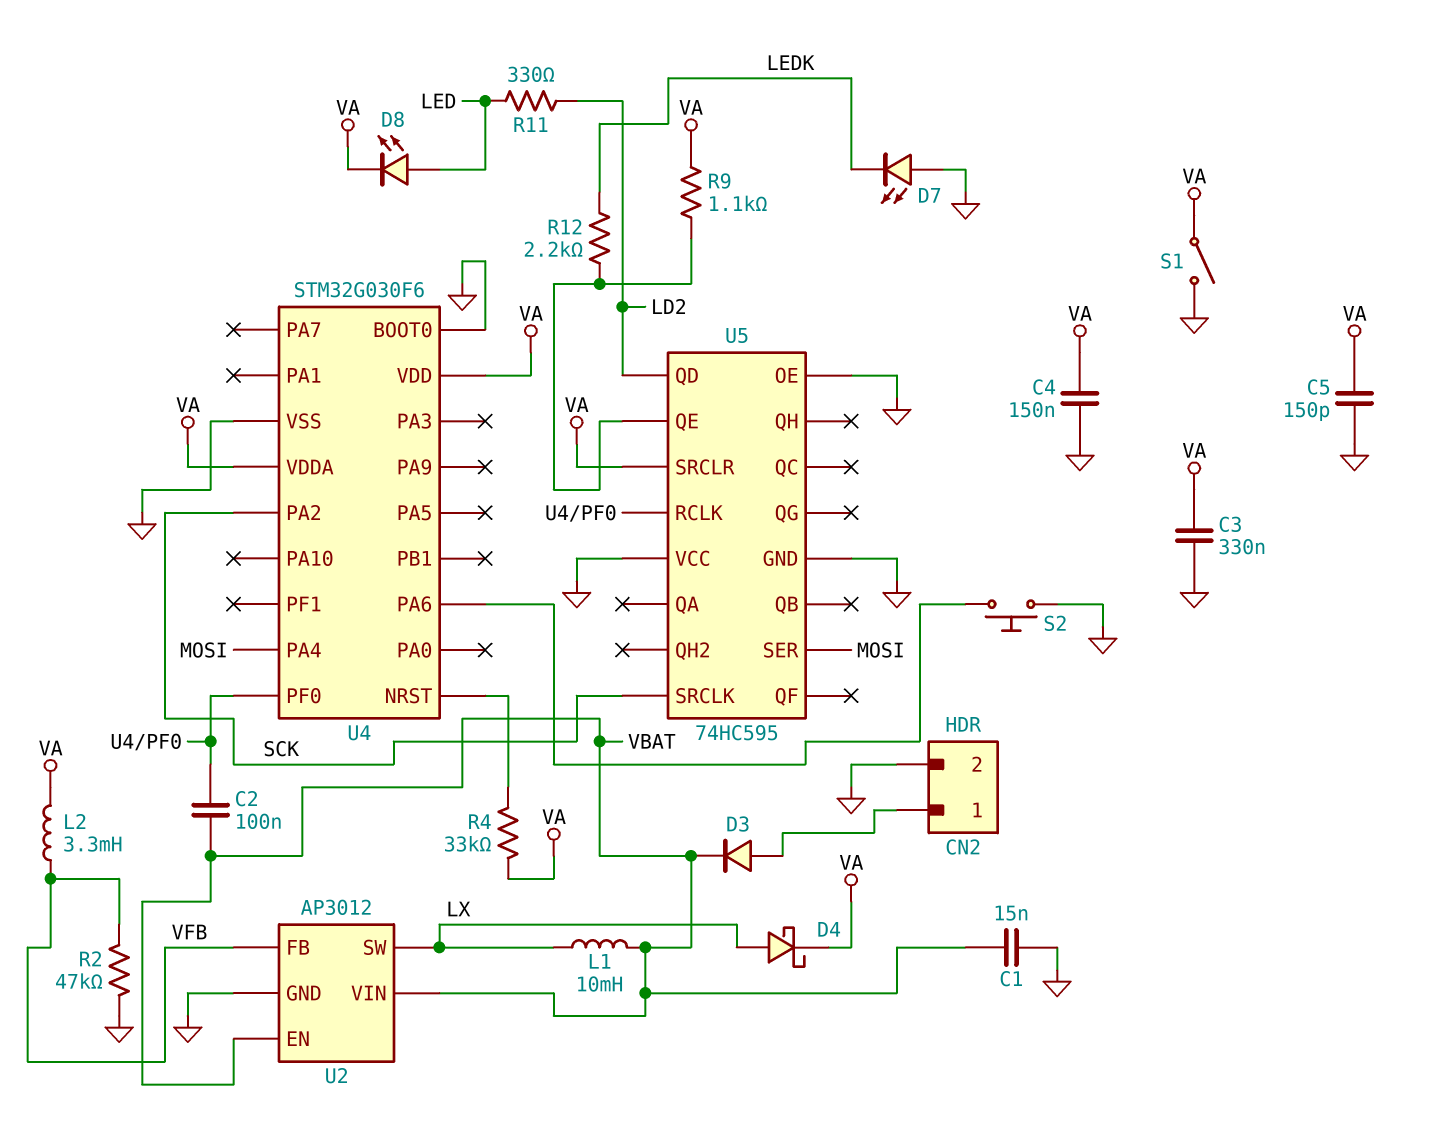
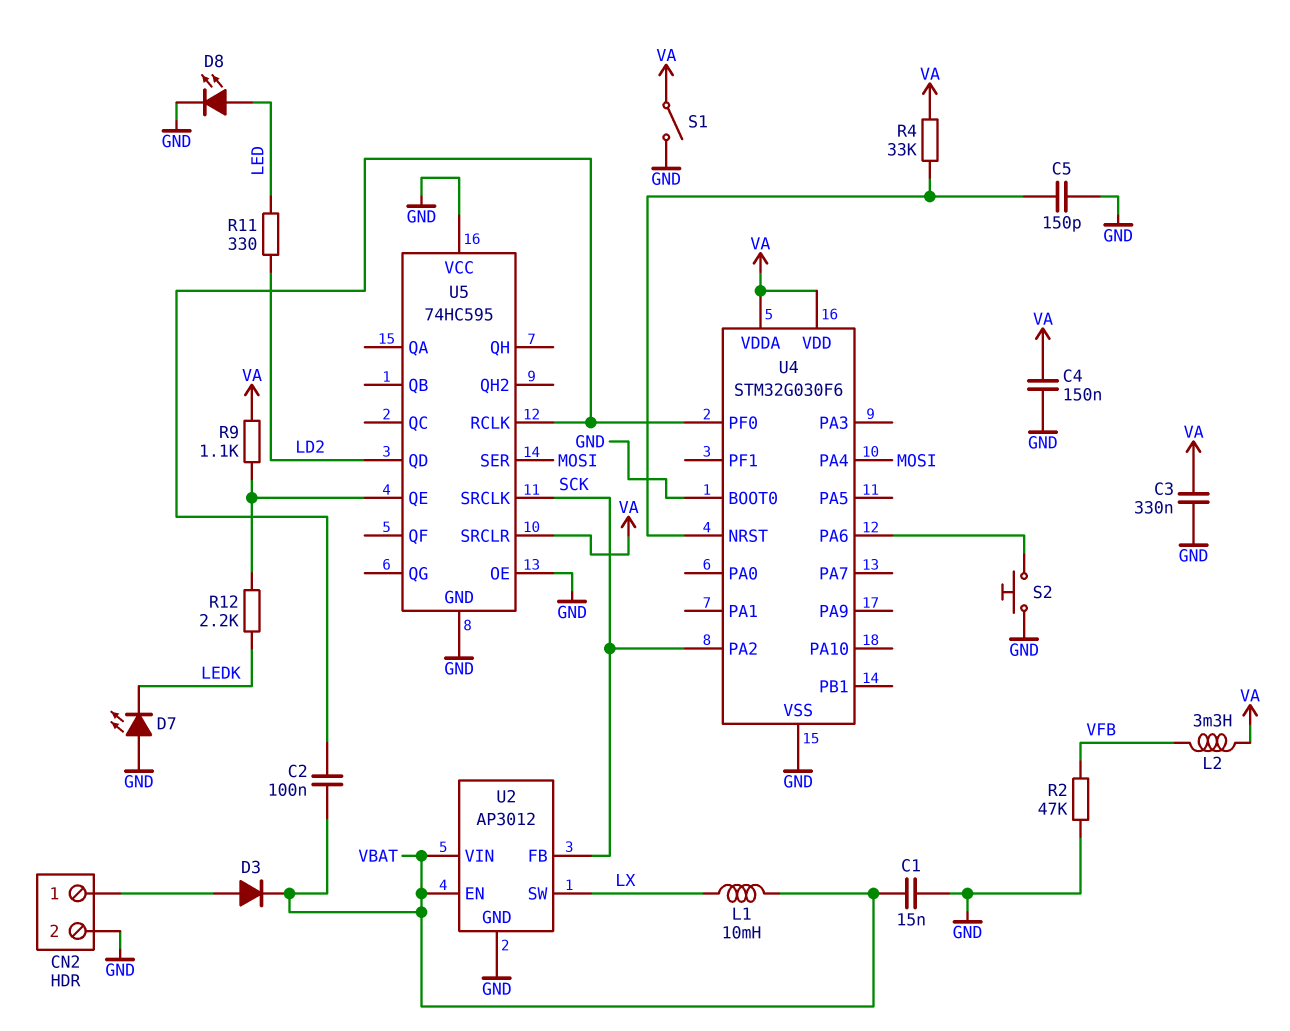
C5: 150pF (GND, VA) -> 150pF (GND, U4/NRST)
D4: schottky (A LX, K VA) -> none
D8: LED (A LED, K VA) -> LED (A LED, K GND)
U2 pin FB: VFB -> SCK

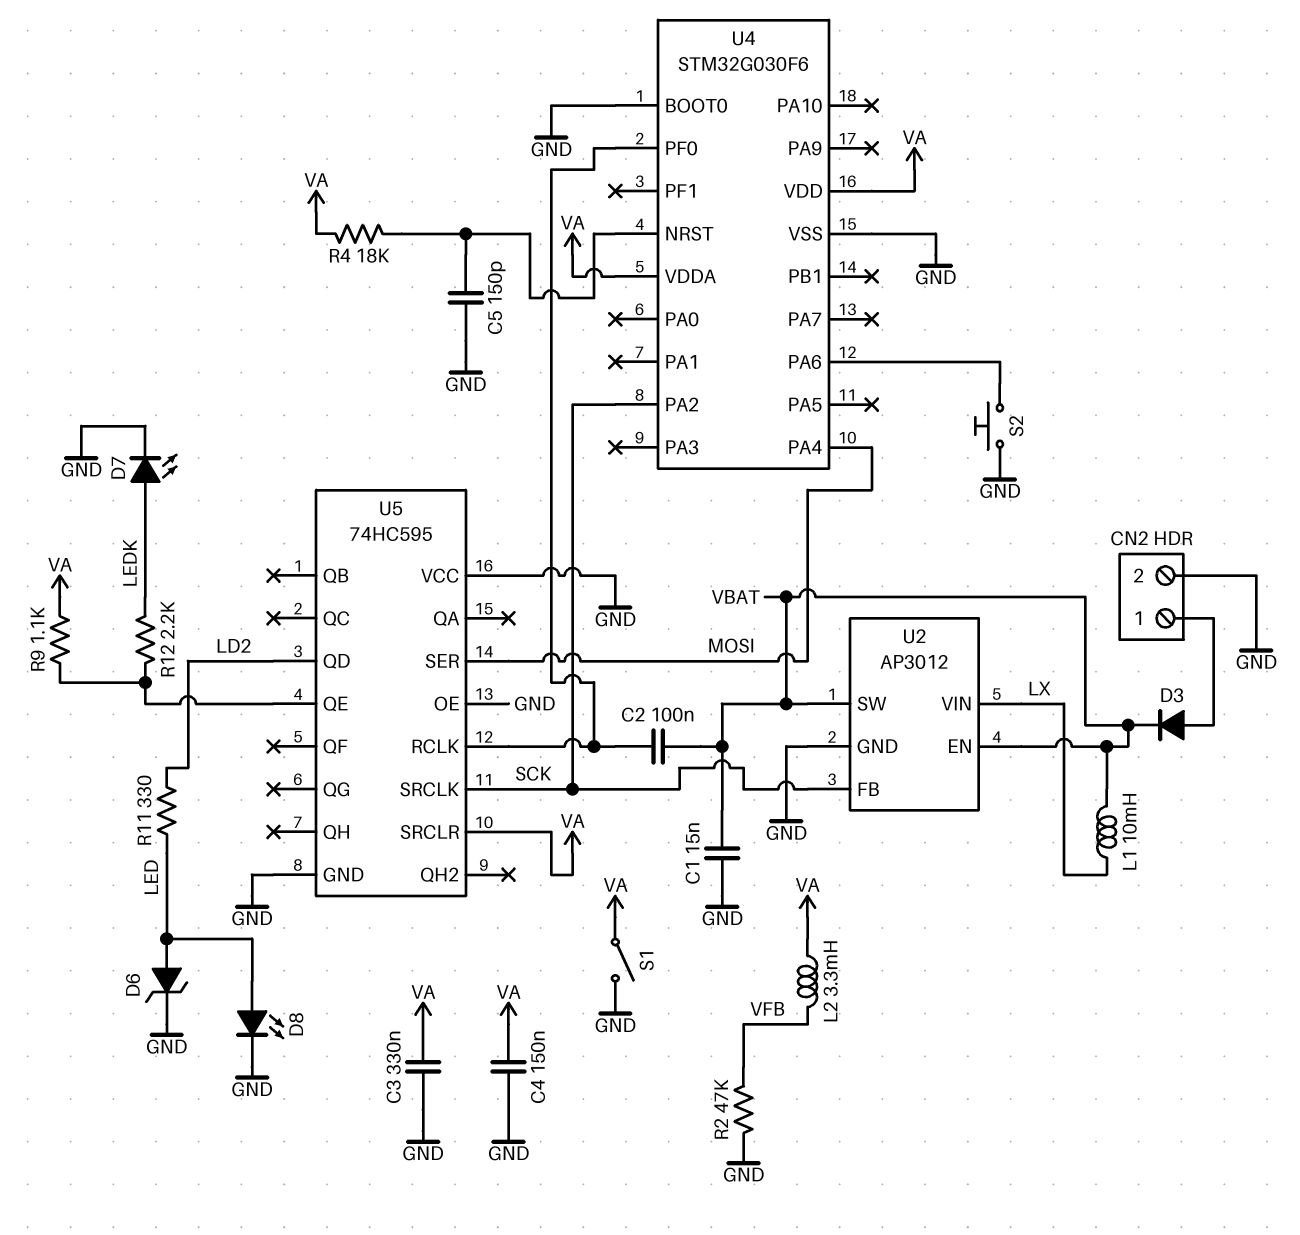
D6: none -> zener (A LED, K GND)
D7: LED (A GND, K LEDK) -> LED (A LEDK, K GND)
R4: 33k (U4/NRST, VA) -> 18k (U4/NRST, VA)
U2 pin SW: LX -> VBAT
U2 pin VIN: VBAT -> LX

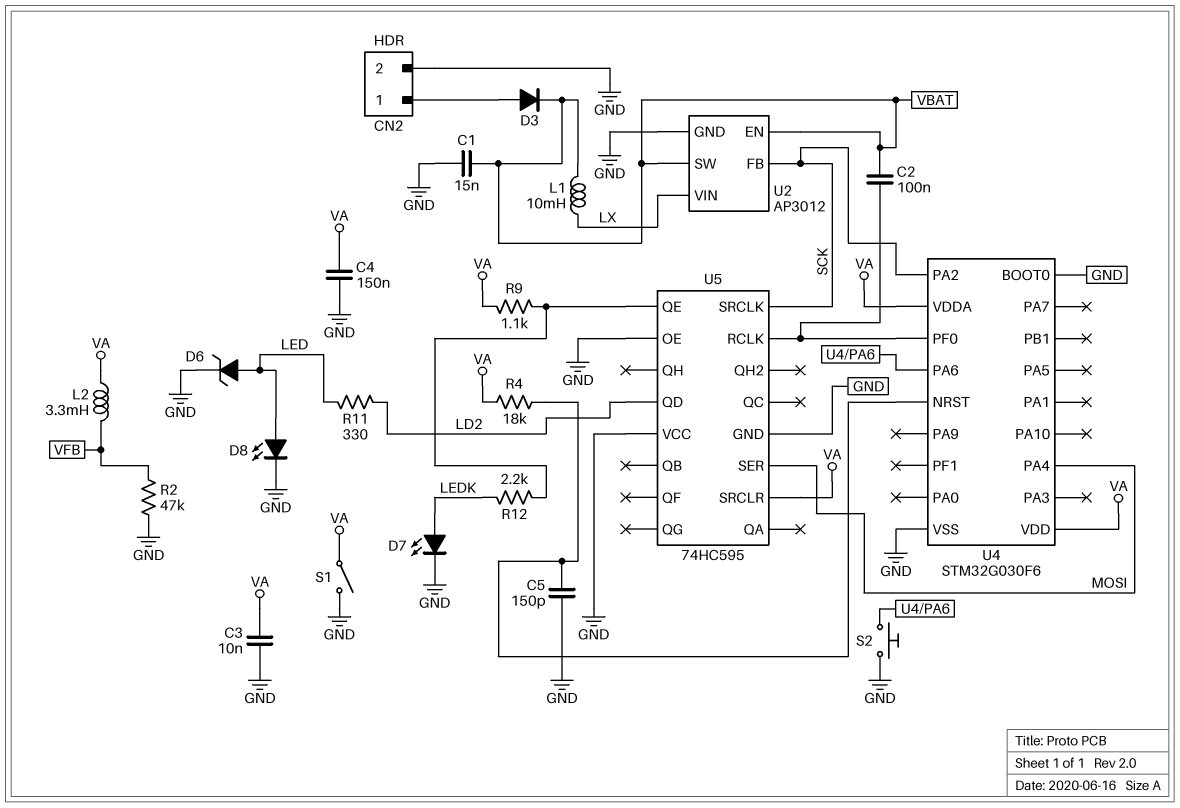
C3: 330nF (GND, VA) -> 10nF (GND, VA)

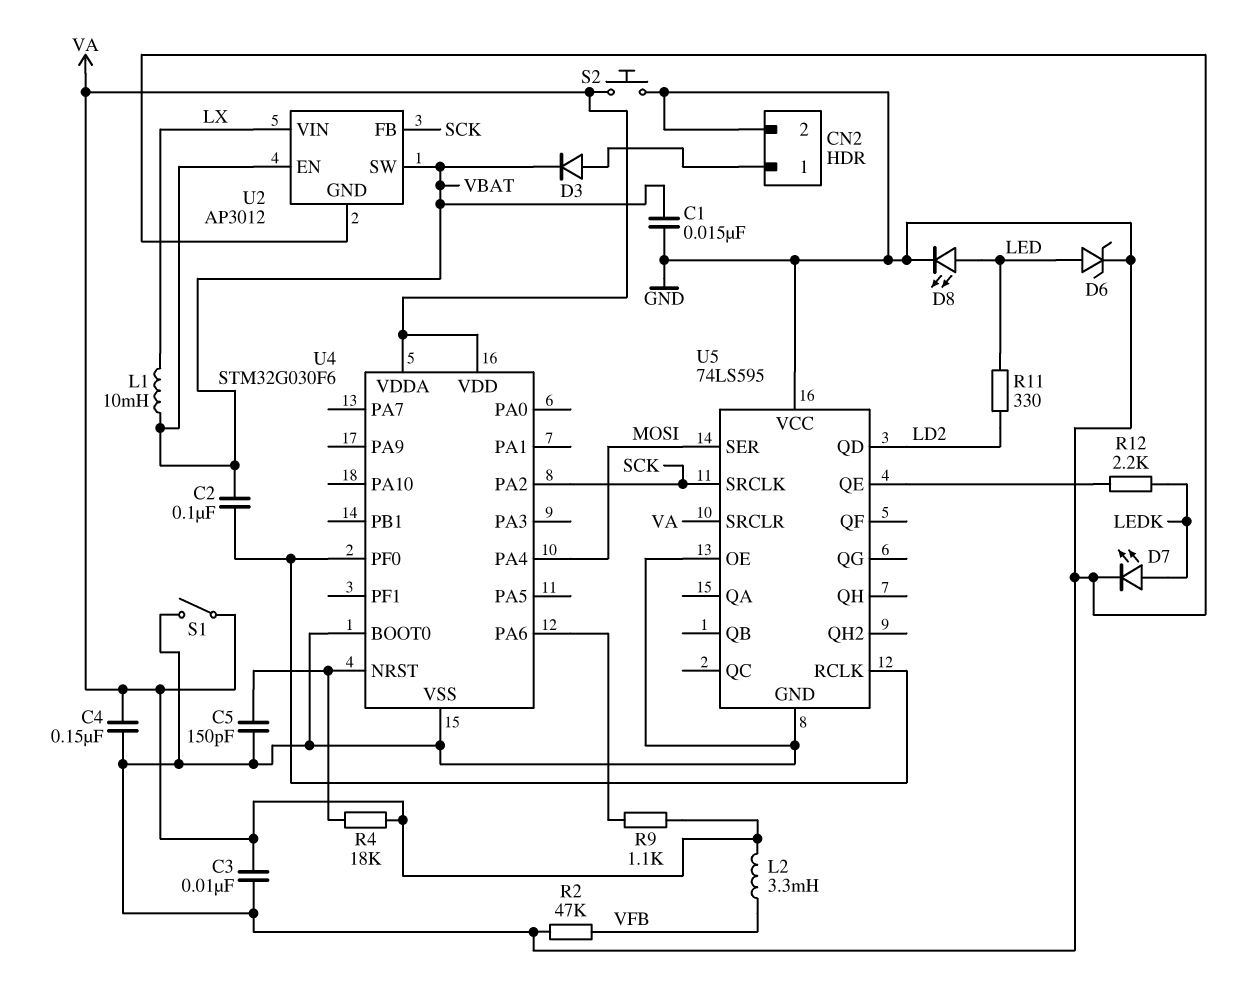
R9: 1.1k (U5/QE, VA) -> 1.1k (U4/PA6, VA)
S2: button (GND, U4/PA6) -> button (GND, VA)
U5: 74HC595 -> 74LS595

